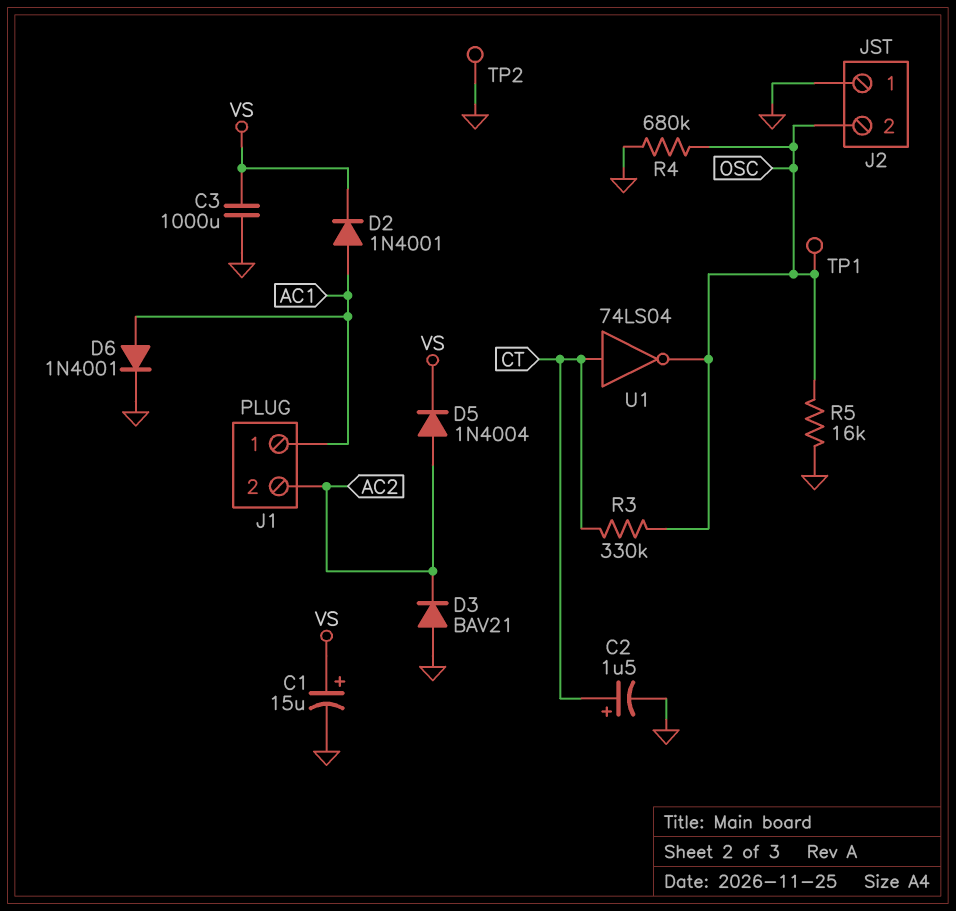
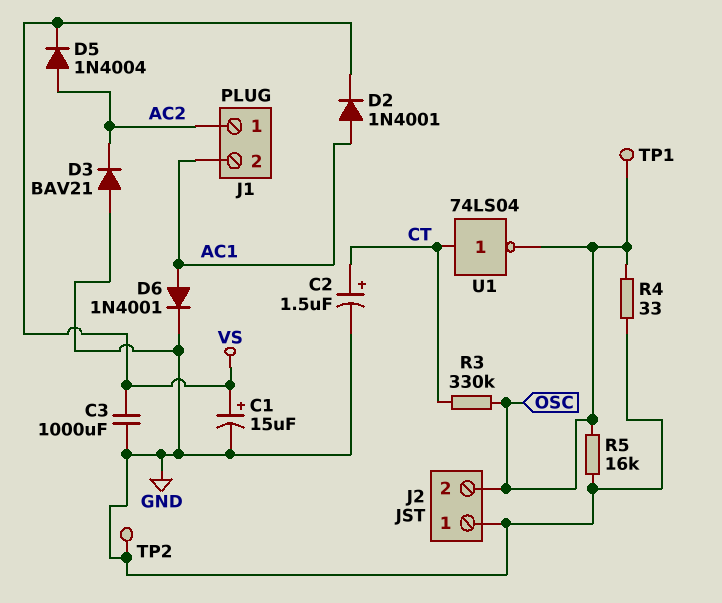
J1 pin 1: AC1 -> AC2
J1 pin 2: AC2 -> AC1
R4: 680k (GND, OSC) -> 33 (GND, OSC)

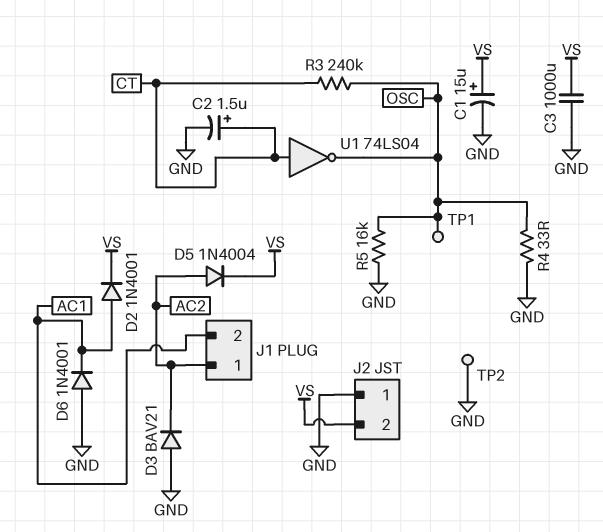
D6: diode 1N4001 (A AC1, K GND) -> diode 1N4001 (A GND, K AC1)
J2 pin 2: OSC -> VS
R3: 330k (CT, OSC) -> 240k (CT, OSC)

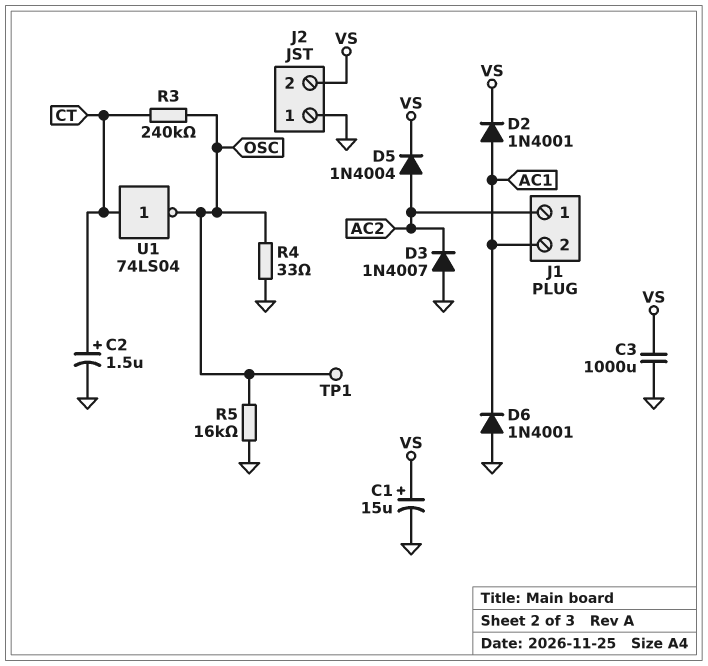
D3: diode BAV21 (A GND, K AC2) -> diode 1N4007 (A GND, K AC2)
TP2: test point (GND) -> none

